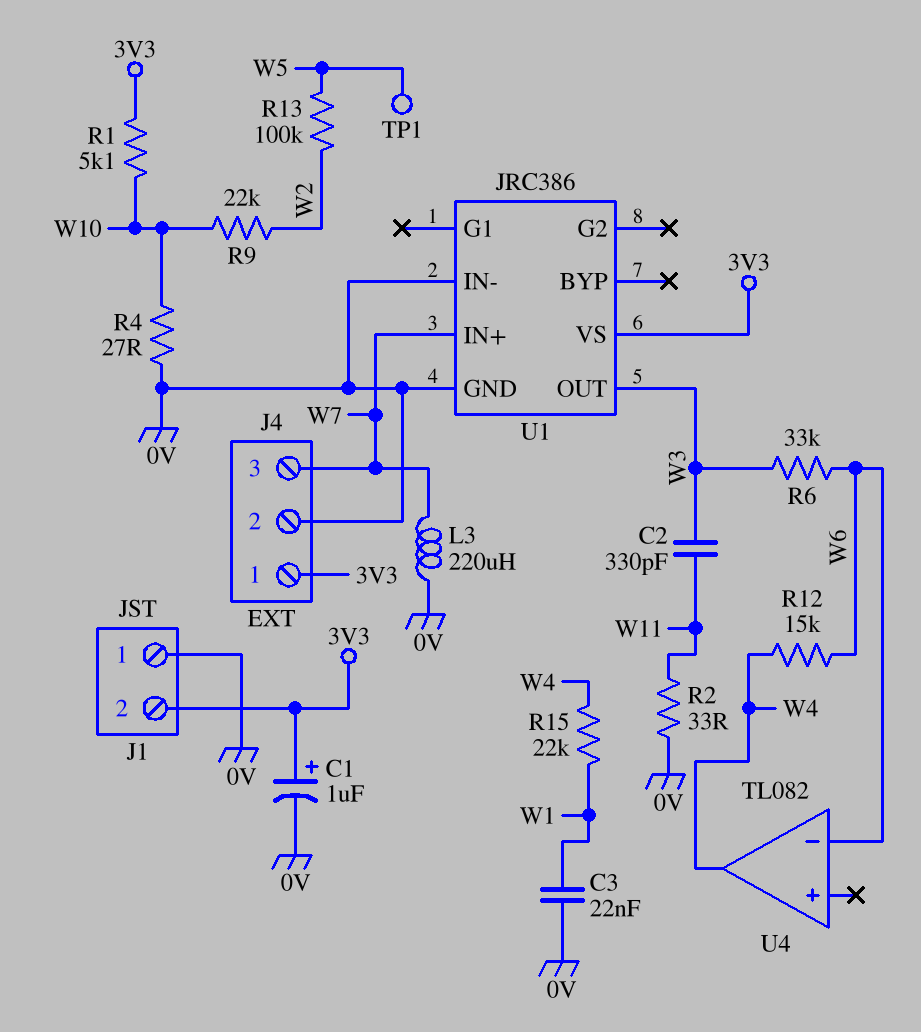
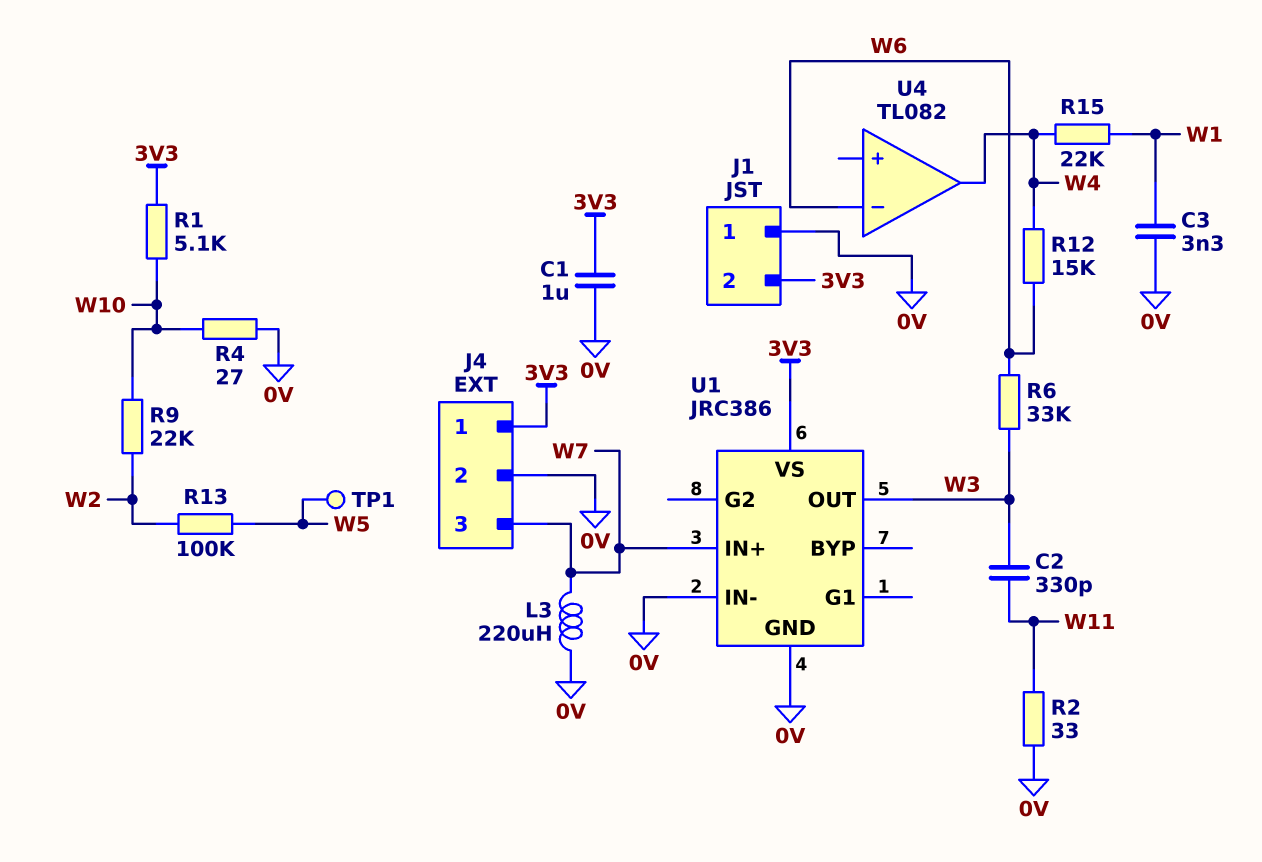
C1: 1uF (plus 3V3, minus 0V) -> 1uF (0V, 3V3)
C3: 22nF (0V, W1) -> 3.3nF (0V, W1)

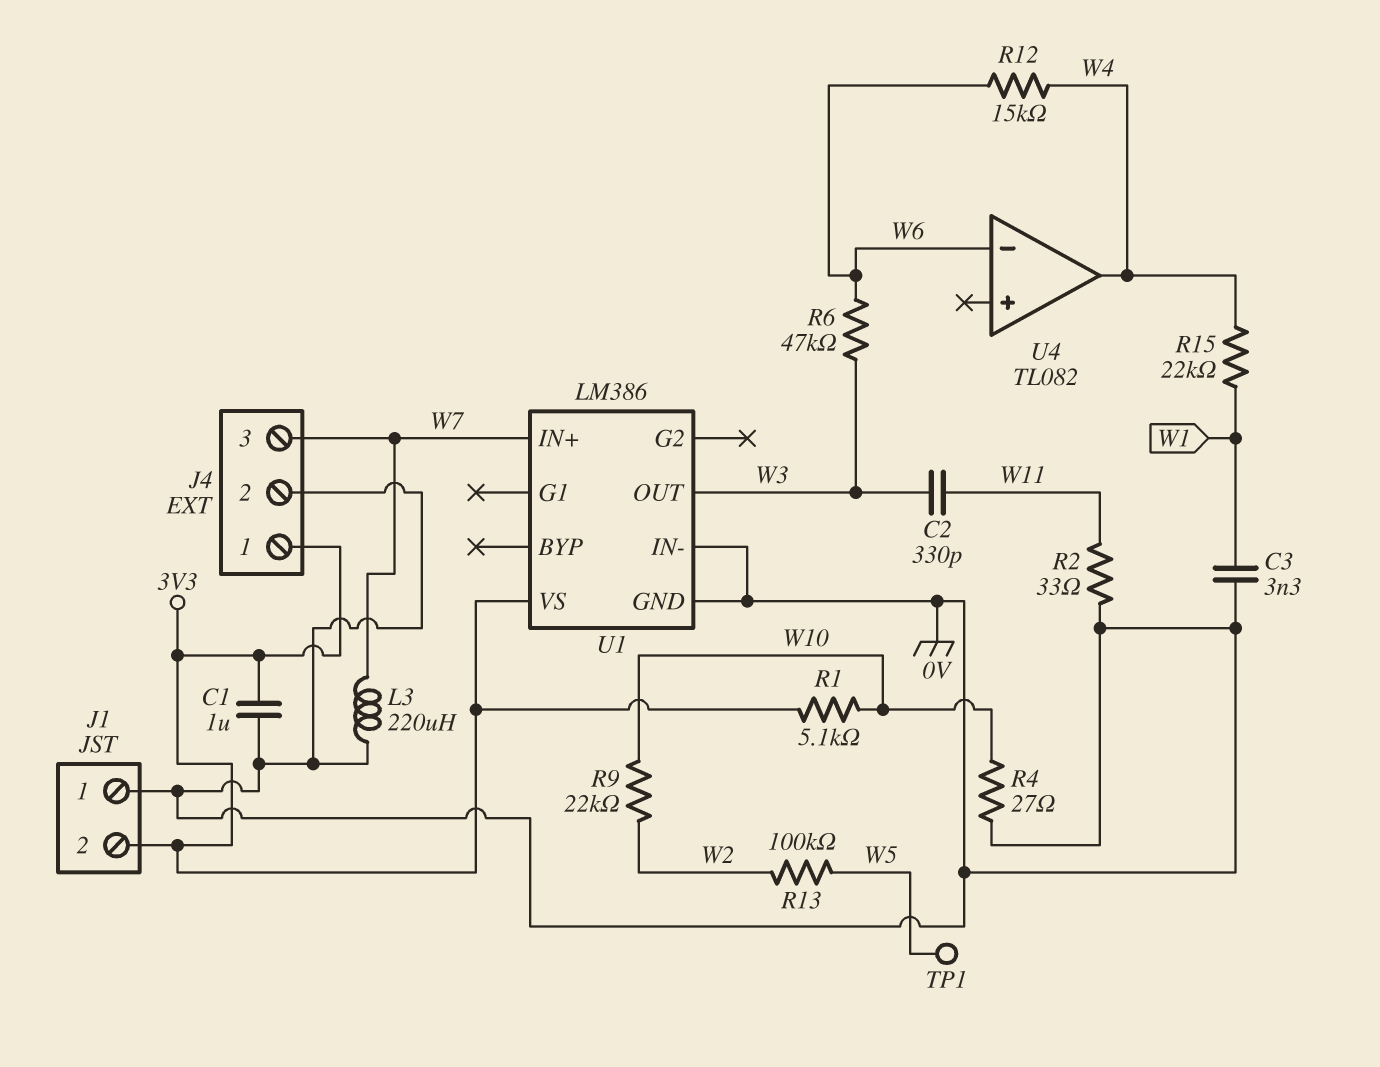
R6: 33k (W3, W6) -> 47k (W3, W6)
U1: JRC386 -> LM386

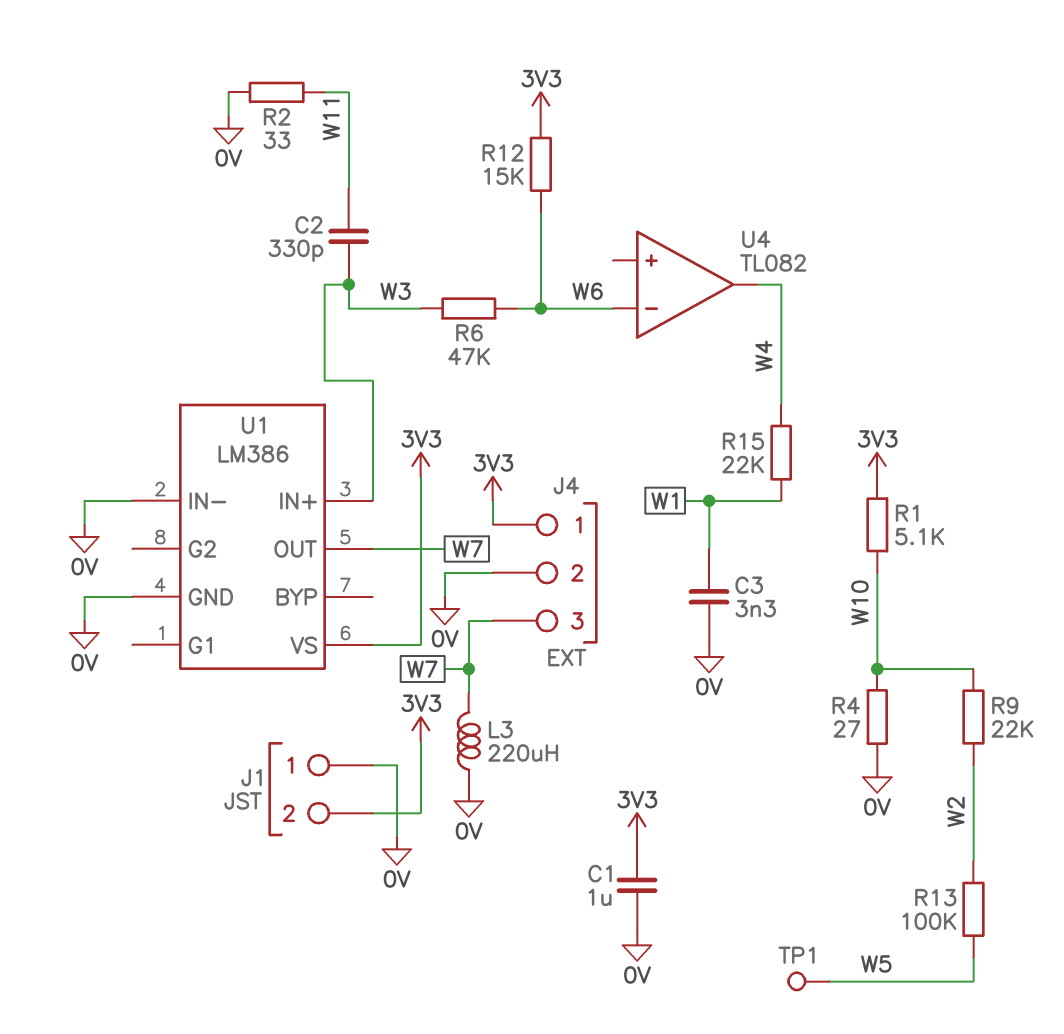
R12: 15k (W4, W6) -> 15k (3V3, W6)
U1 pin IN+: W7 -> W3
U1 pin OUT: W3 -> W7

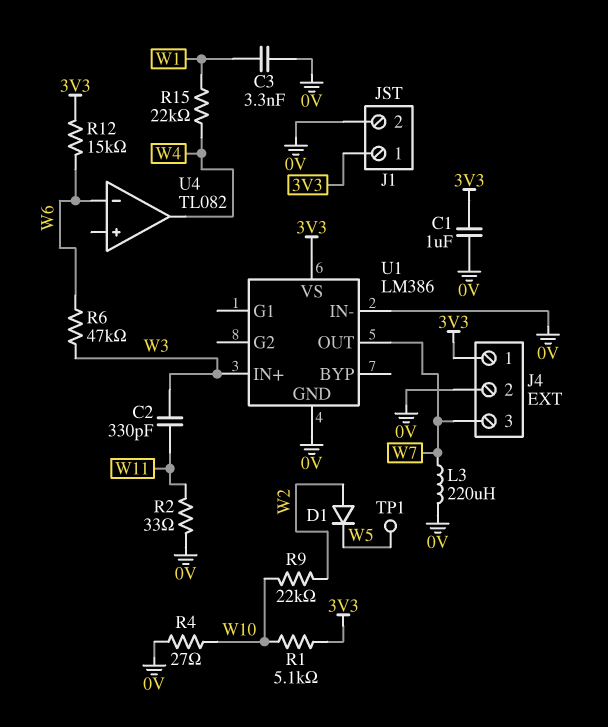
D1: none -> diode (A W2, K W5)
J1 pin 1: 0V -> 3V3
J1 pin 2: 3V3 -> 0V
R13: 100k (W2, W5) -> none

